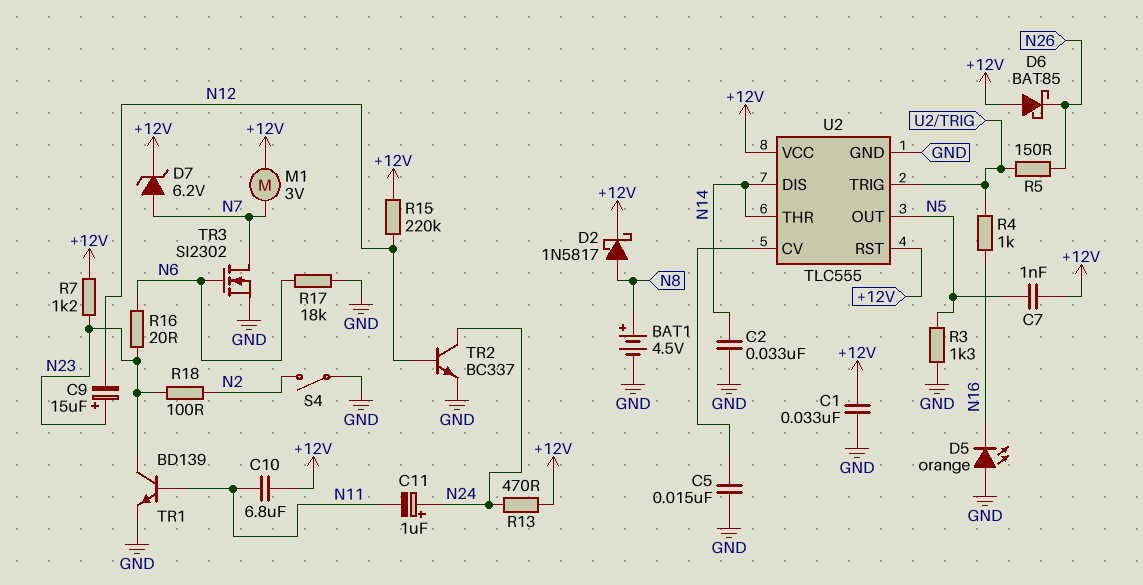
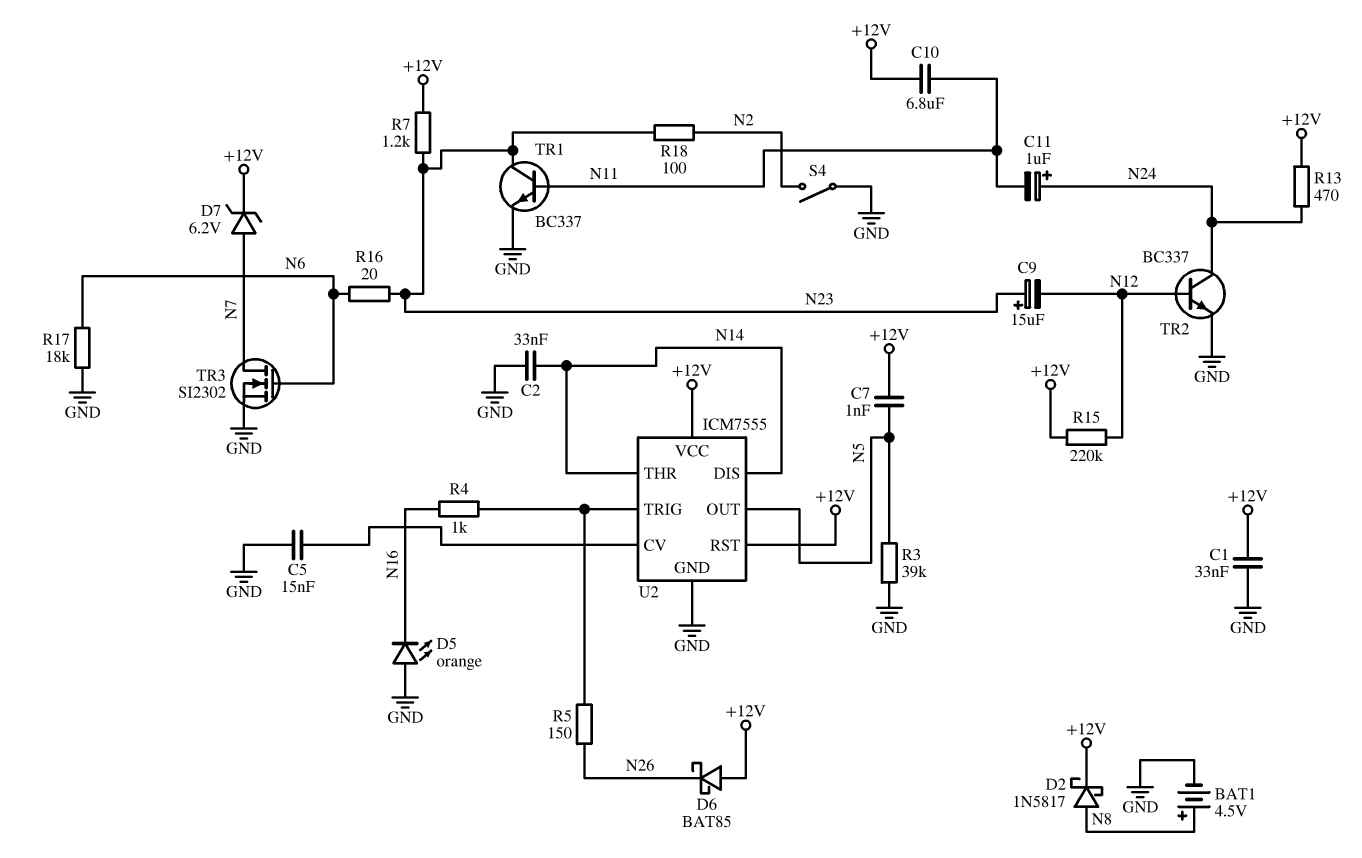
M1: motor 3V (+12V, N7) -> none
R3: 1.3k (GND, N5) -> 39k (GND, N5)
TR1: NPN BD139 (B N11, C N23, E GND) -> NPN BC337 (B N11, C N23, E GND)
U2: TLC555 -> ICM7555

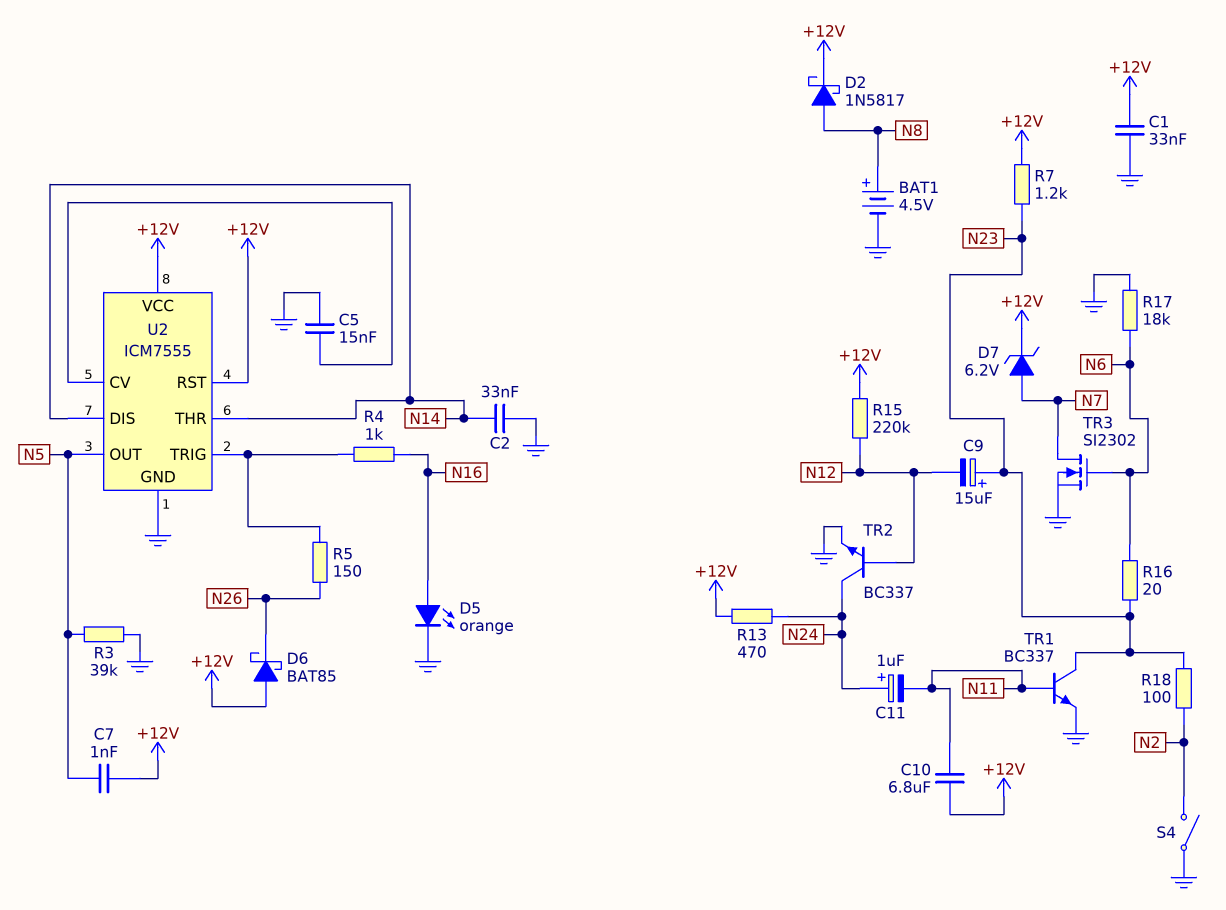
D5: LED orange (A GND, K N16) -> LED orange (A N16, K GND)

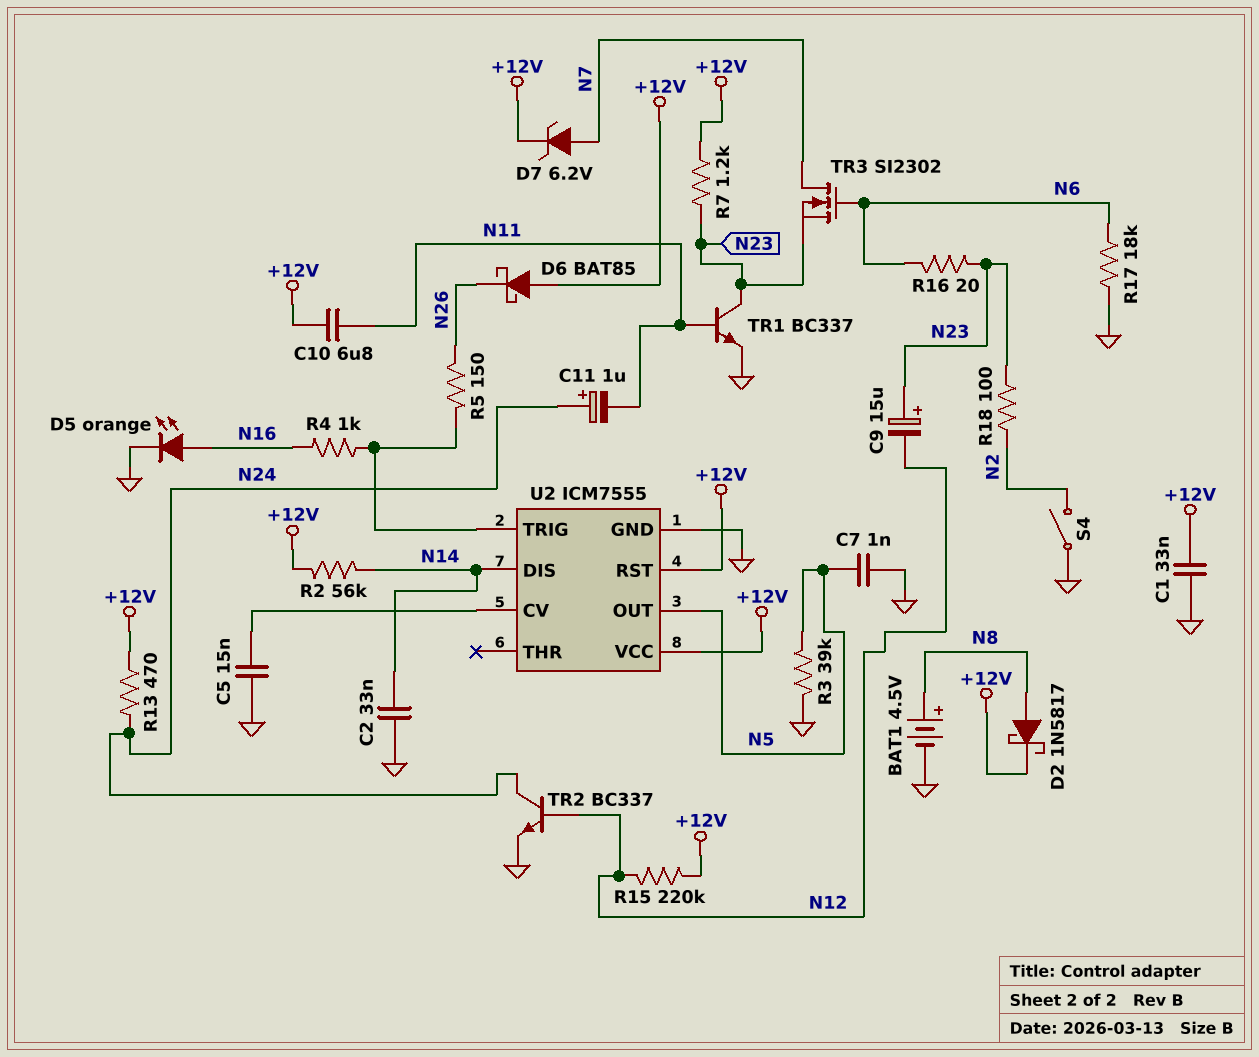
C7: 1nF (+12V, N5) -> 1nF (GND, N5)
R2: none -> 56k (+12V, N14)
TR3: NMOS SI2302 (G N6, D N7, S GND) -> NMOS SI2302 (G N6, D N7, S N23)
U2 pin THR: N14 -> none

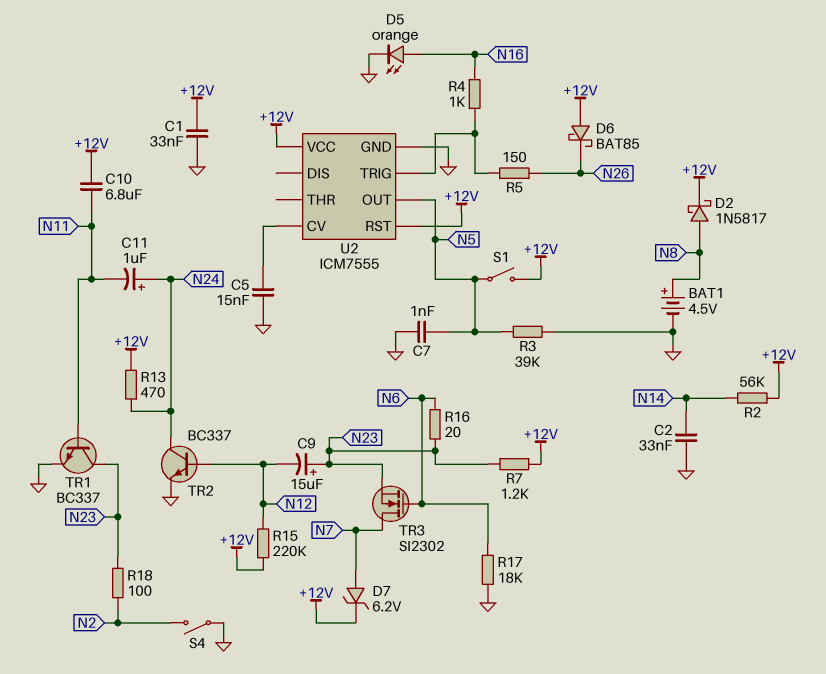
S1: none -> switch (+12V, N5)
U2 pin DIS: N14 -> none

